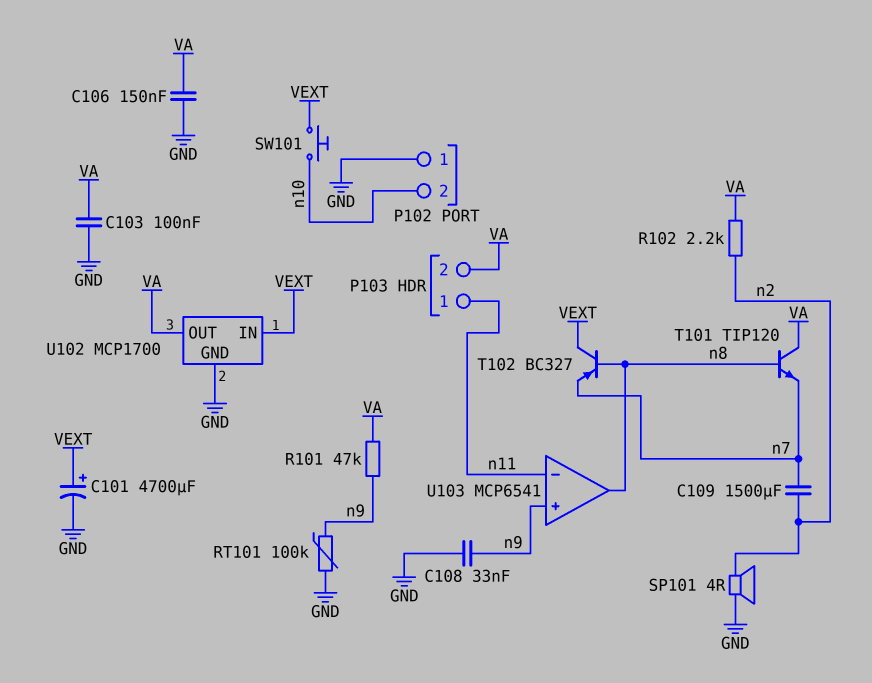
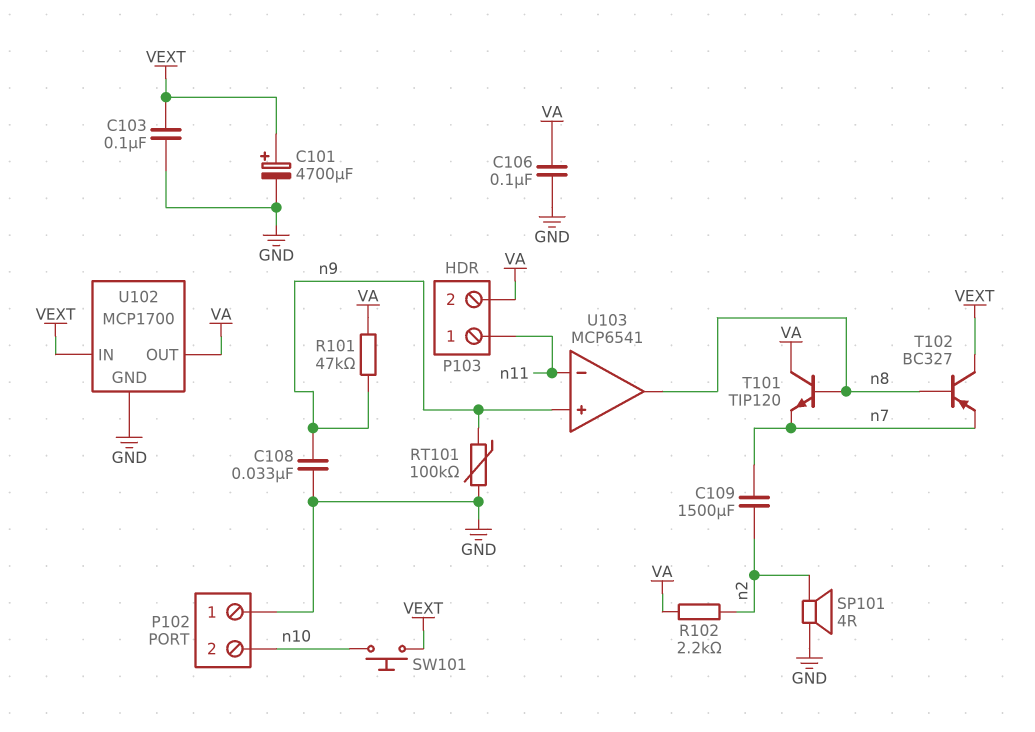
C103: 100nF (GND, VA) -> 100nF (GND, VEXT)
C106: 150nF (GND, VA) -> 100nF (GND, VA)

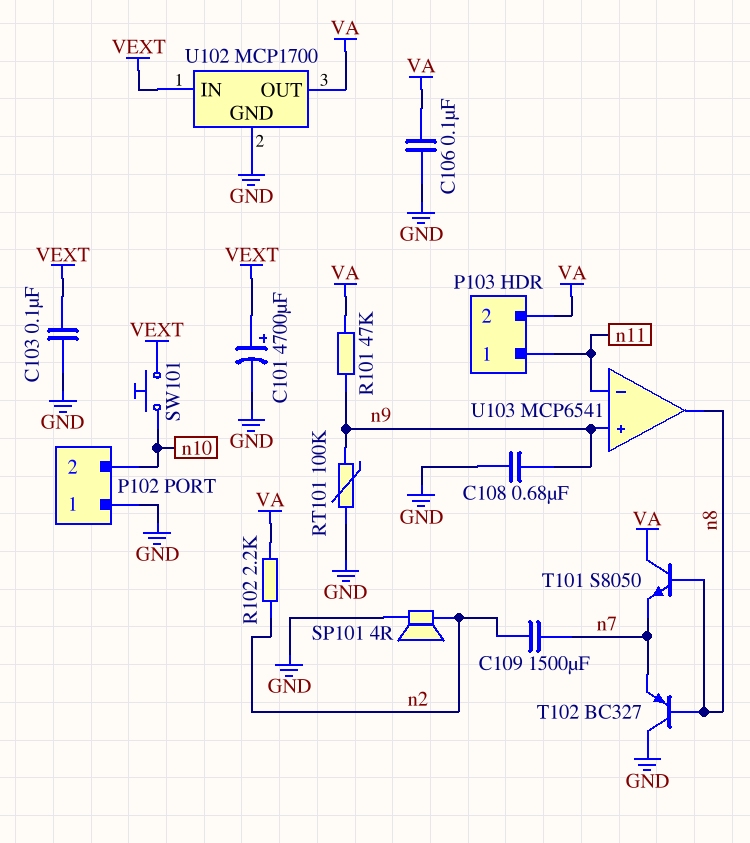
C108: 33nF (GND, n9) -> 680nF (GND, n9)
T101: NPN TIP120 (B n8, C VA, E n7) -> NPN S8050 (B n8, C VA, E n7)
T102: PNP BC327 (B n8, C VEXT, E n7) -> PNP BC327 (B n8, C GND, E n7)

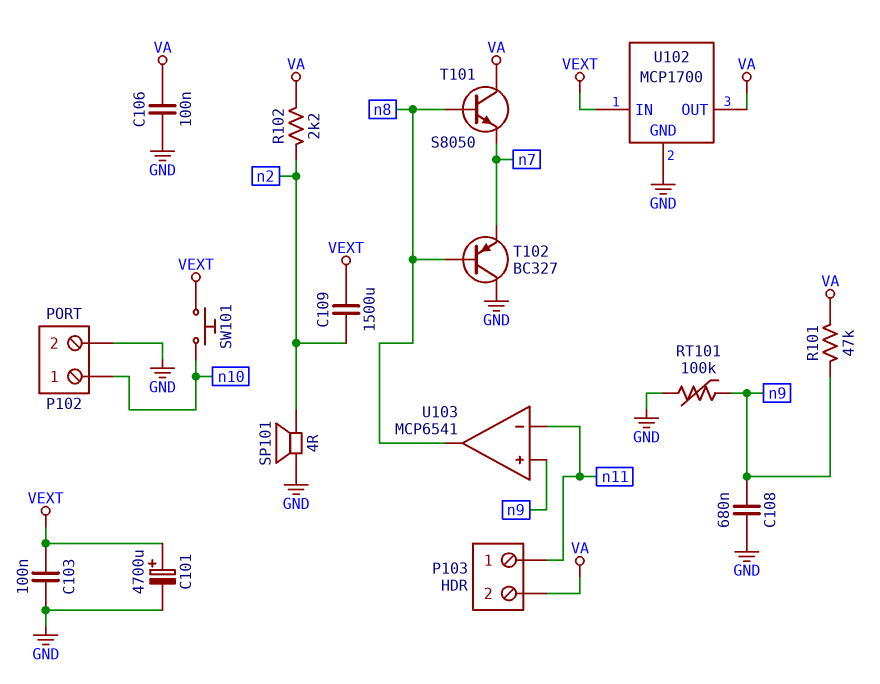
C109: 1500uF (n2, n7) -> 1500uF (VEXT, n2)
P102 pin 1: GND -> n10
P102 pin 2: n10 -> GND

